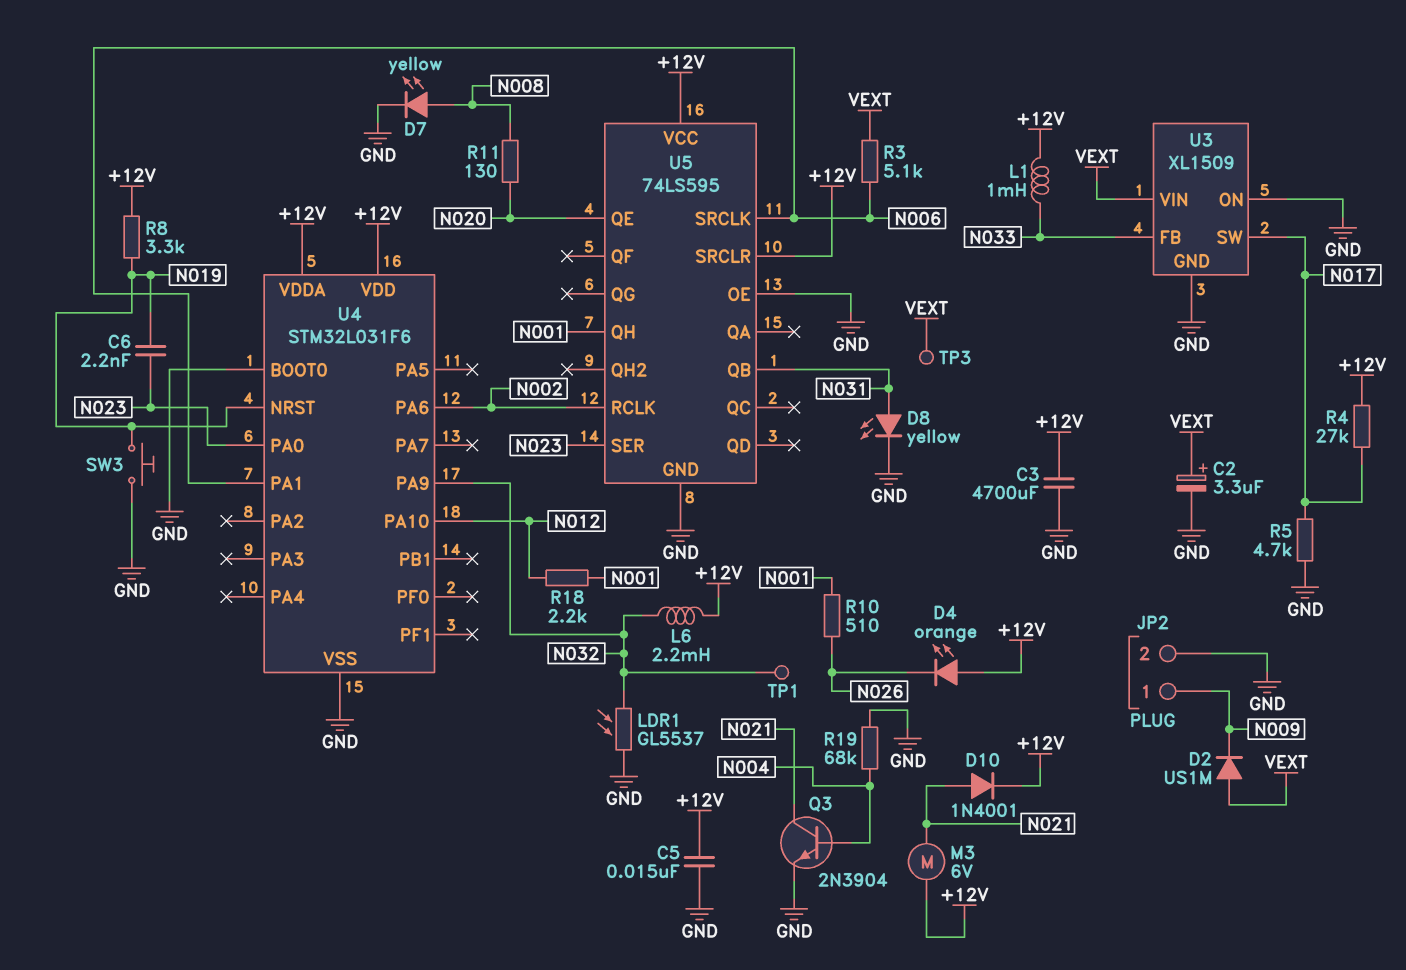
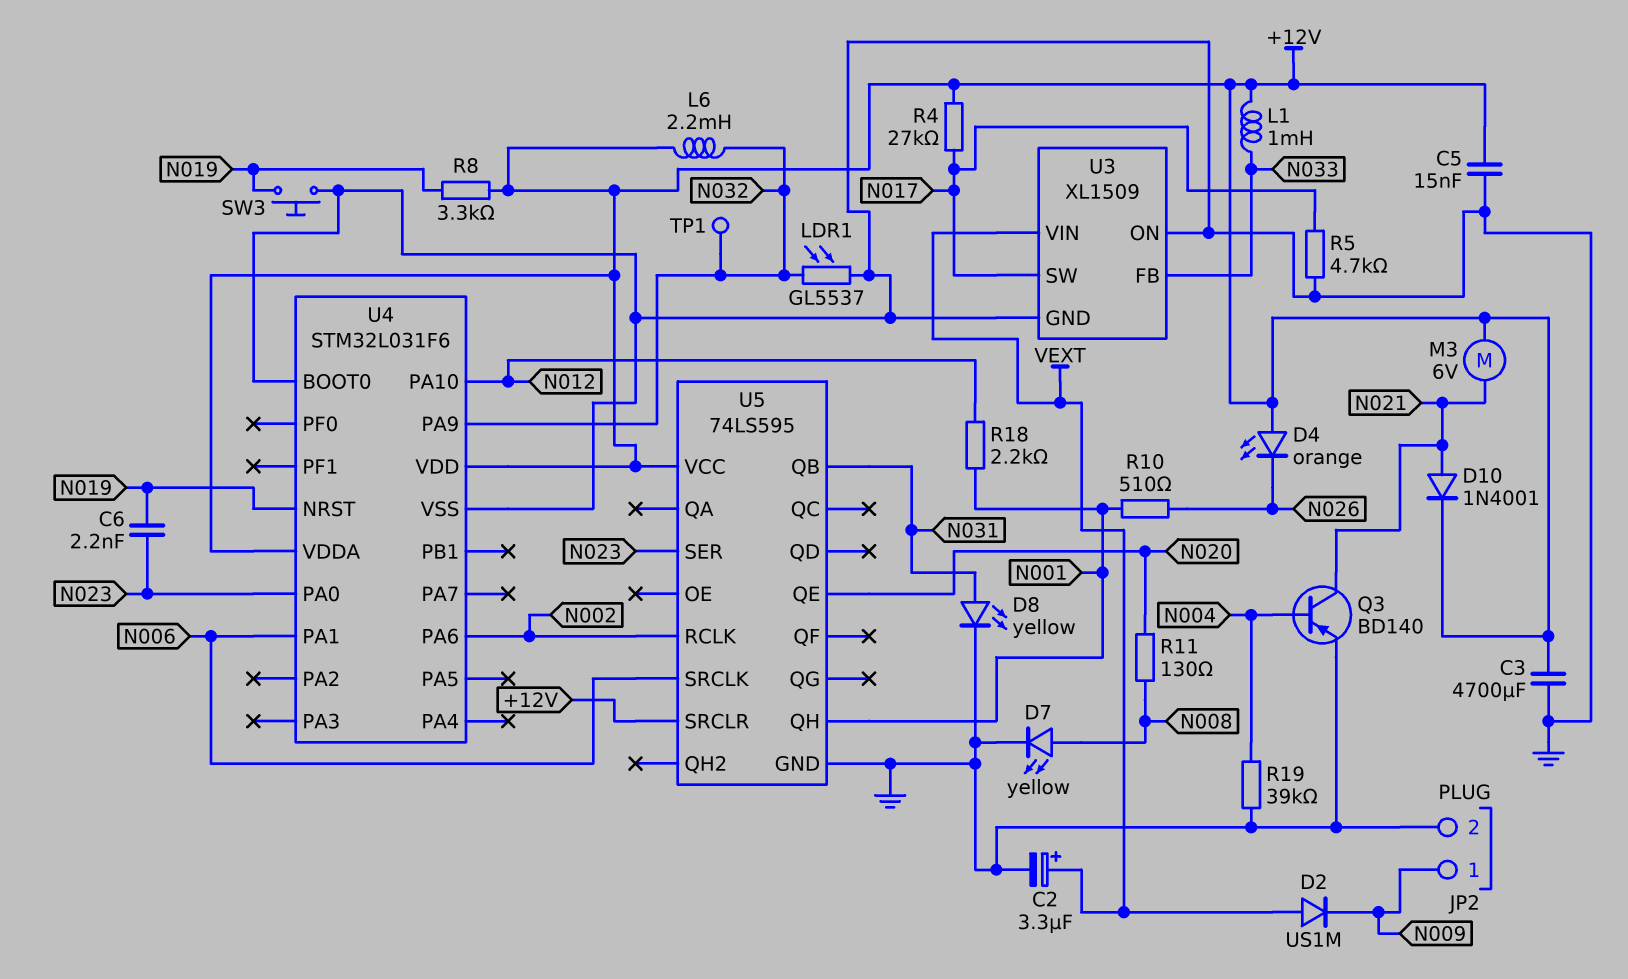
Q3: NPN 2N3904 (B N004, C N021, E GND) -> PNP BD140 (B N004, C N021, E GND)
R3: 5.1k (N006, VEXT) -> none
R19: 68k (GND, N004) -> 39k (GND, N004)
TP3: test point (VEXT) -> none
U5 pin OE: GND -> none

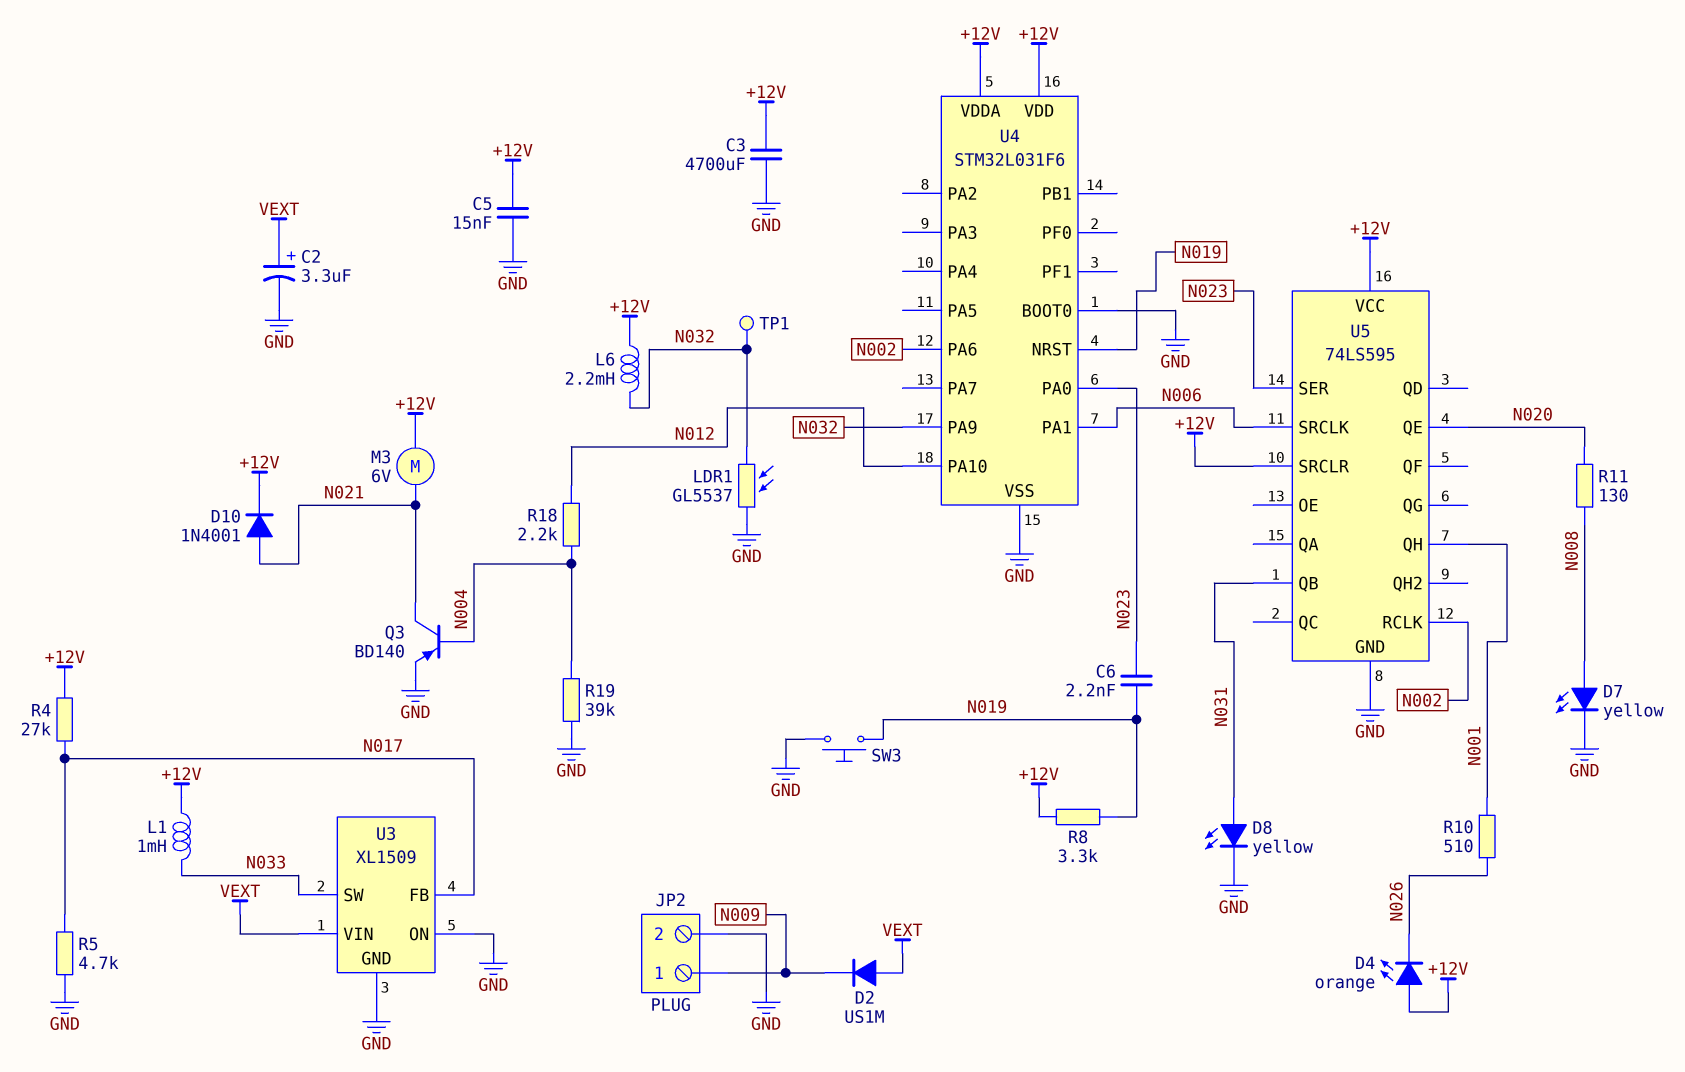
R18: 2.2k (N001, N012) -> 2.2k (N004, N012)
U3 pin FB: N033 -> N017
U3 pin SW: N017 -> N033

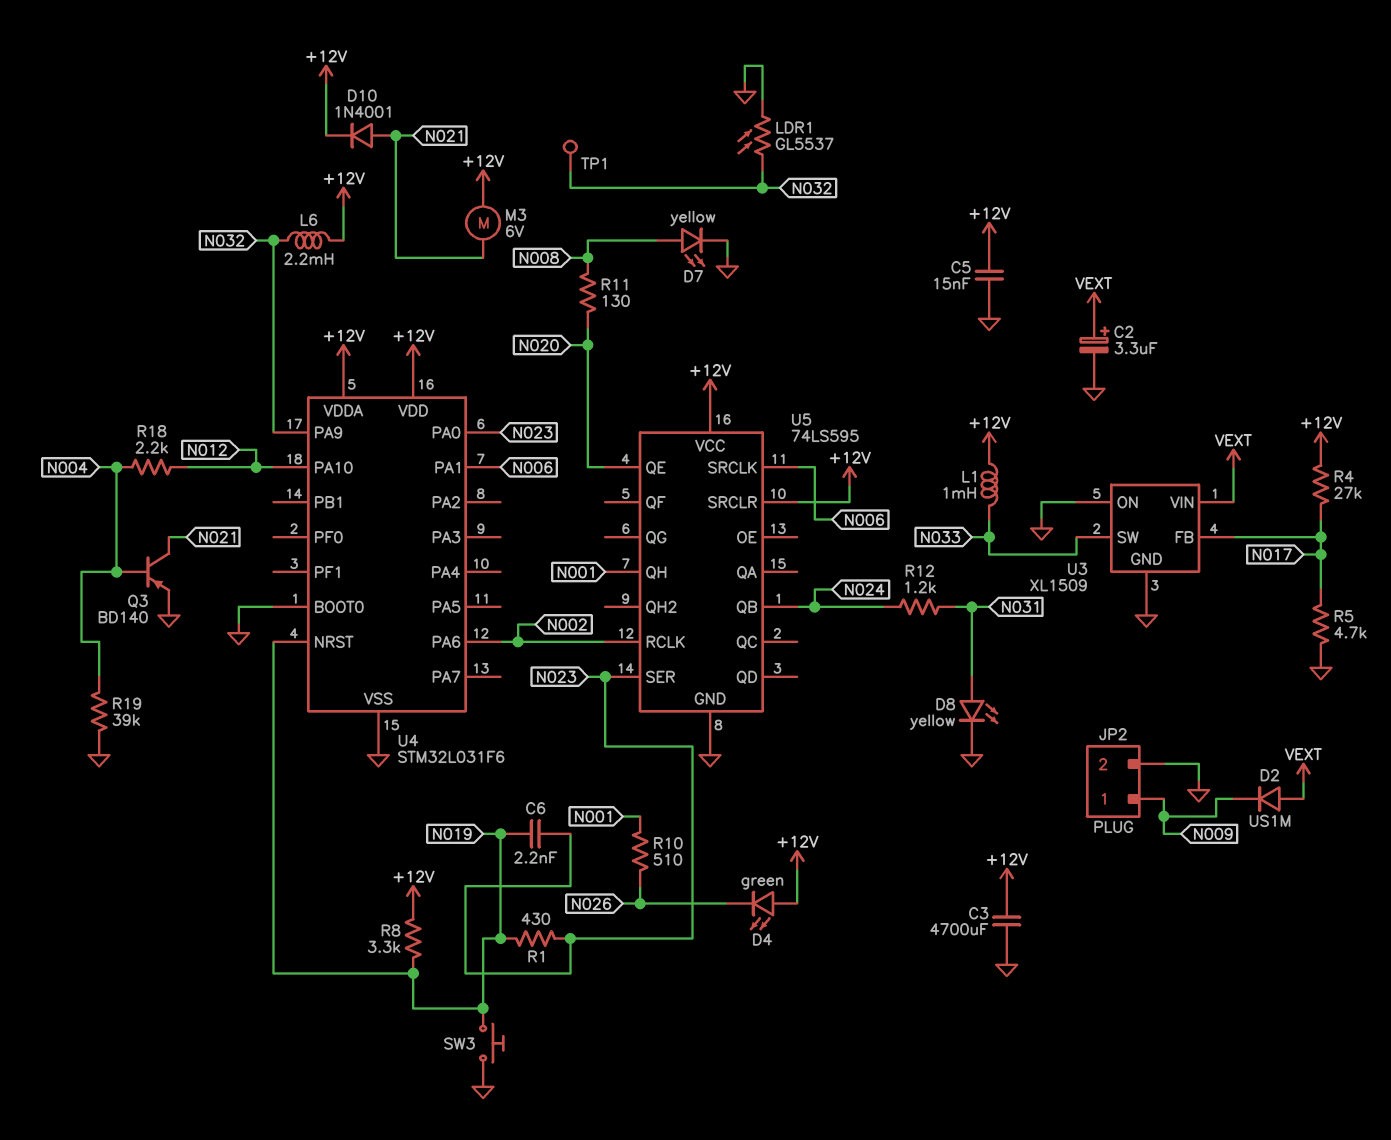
D4: LED orange (A +12V, K N026) -> LED green (A +12V, K N026)
R1: none -> 430 (N019, N023)
R12: none -> 1.2k (N024, N031)
U5 pin QB: N031 -> N024

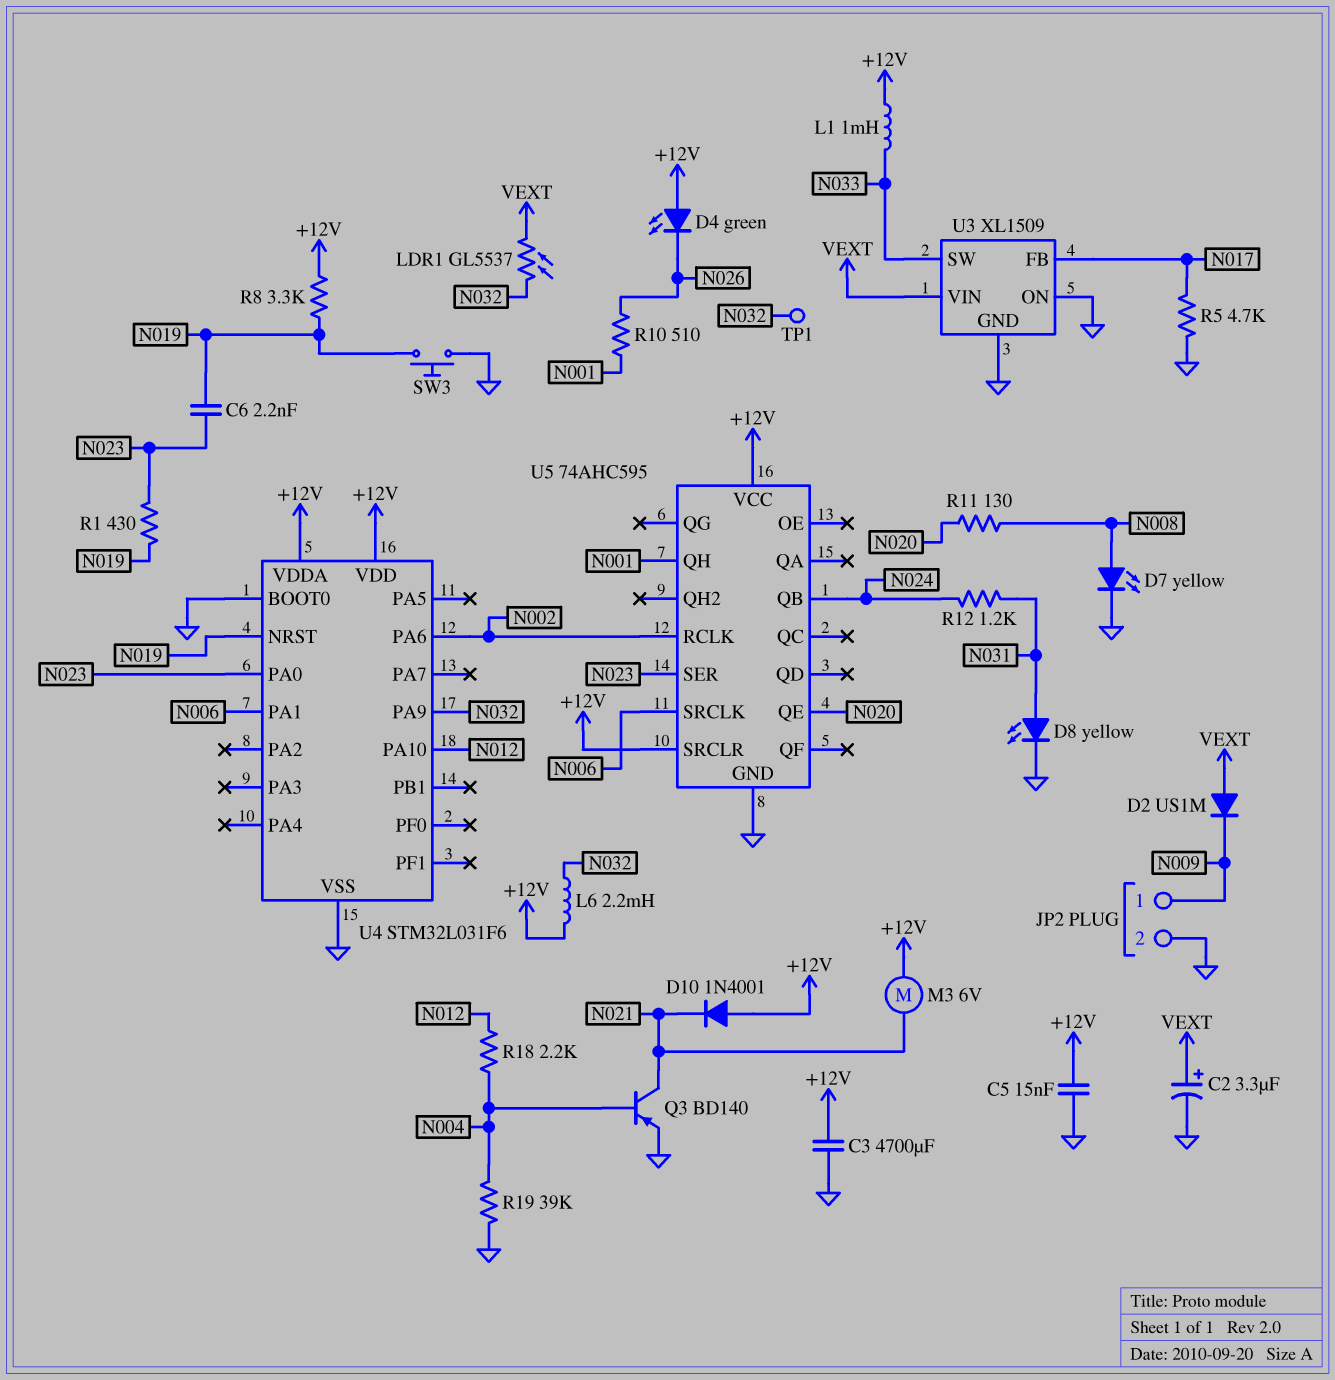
D10: diode 1N4001 (A N021, K +12V) -> diode 1N4001 (A +12V, K N021)
LDR1: GL5537 (GND, N032) -> GL5537 (N032, VEXT)
R4: 27k (+12V, N017) -> none
U5: 74LS595 -> 74AHC595

